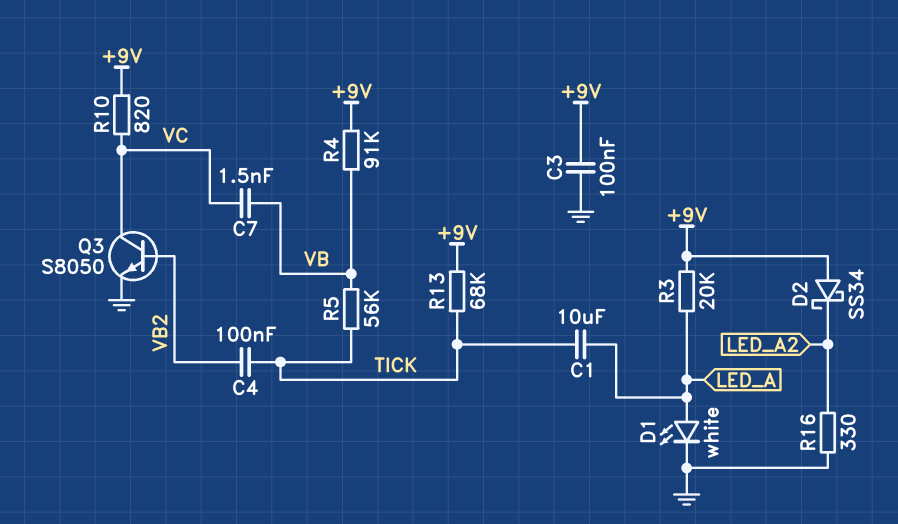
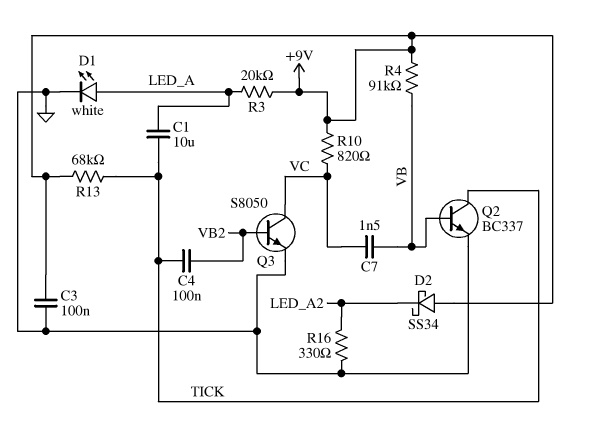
Q2: none -> NPN BC337 (B VB, C TICK, E GND)
R5: 56k (TICK, VB) -> none

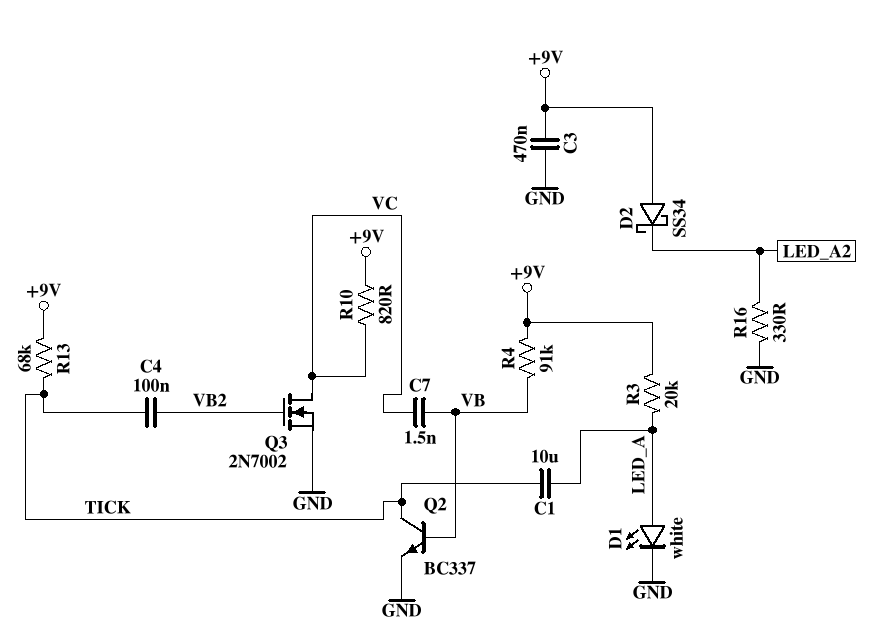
C3: 100nF (+9V, GND) -> 470nF (+9V, GND)
Q3: NPN S8050 (B VB2, C VC, E GND) -> NMOS 2N7002 (G VB2, D VC, S GND)

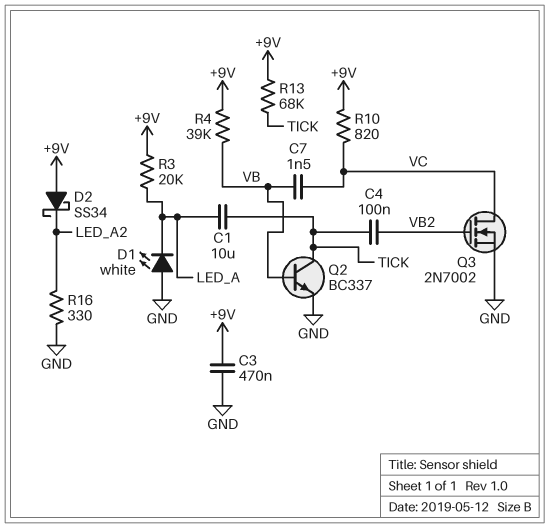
D1: LED white (A LED_A, K GND) -> LED white (A GND, K LED_A)
R4: 91k (+9V, VB) -> 39k (+9V, VB)

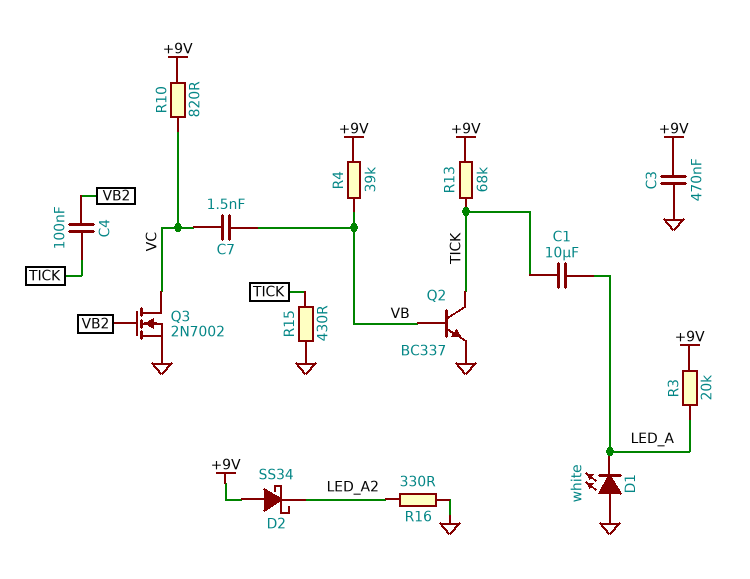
R15: none -> 430 (GND, TICK)

